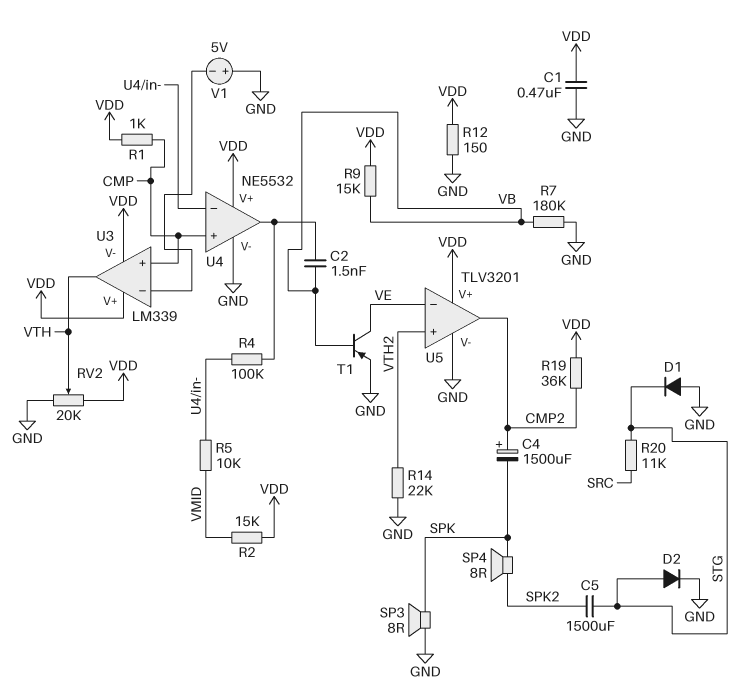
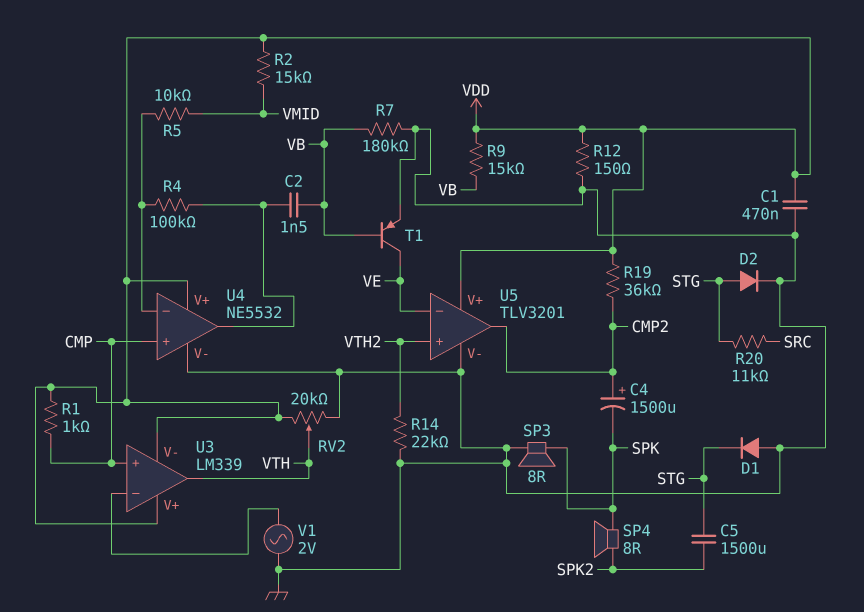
V1: 5V (plus GND, minus U3/in-) -> AC 2V (GND, U3/in-)

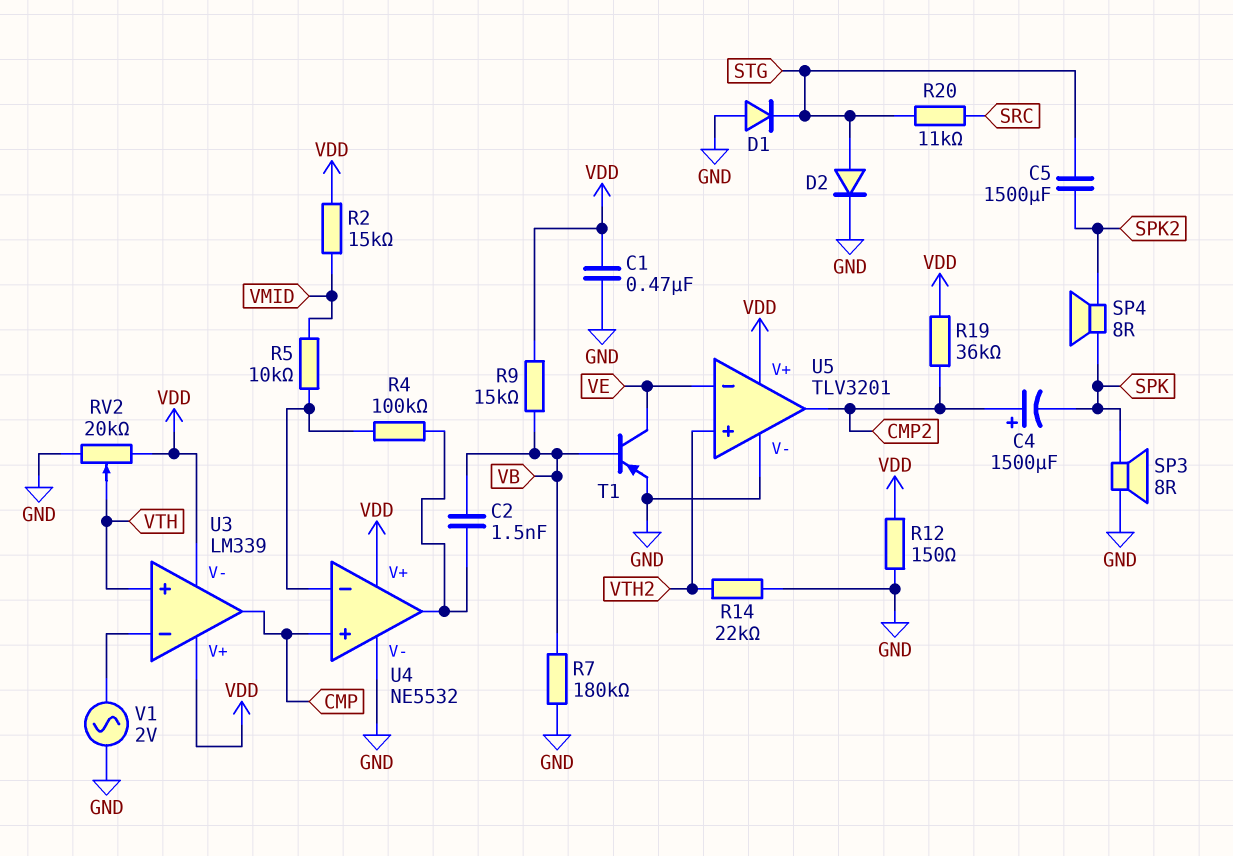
R1: 1k (CMP, VDD) -> none
U3 pin in+: CMP -> VTH
U3 pin out: VTH -> CMP

